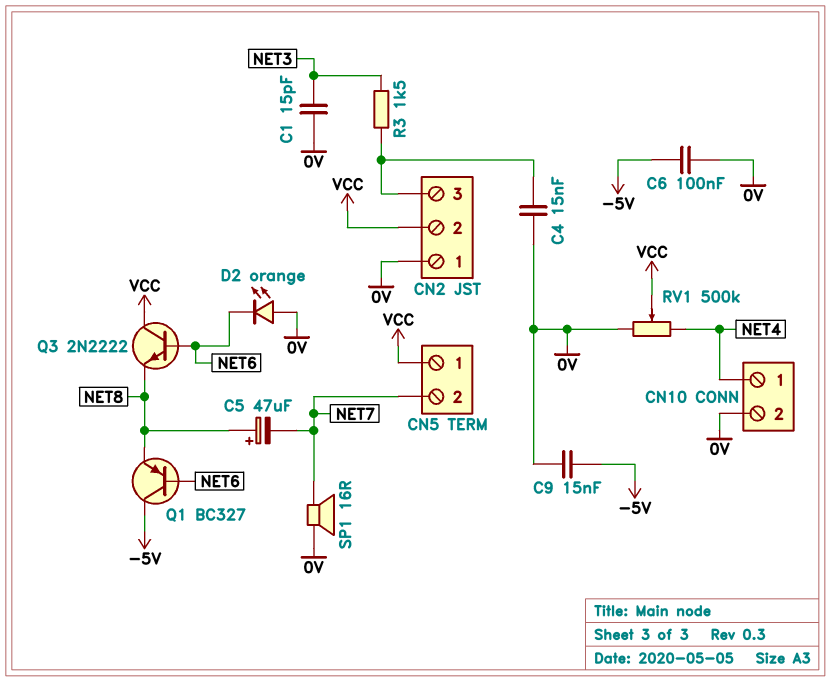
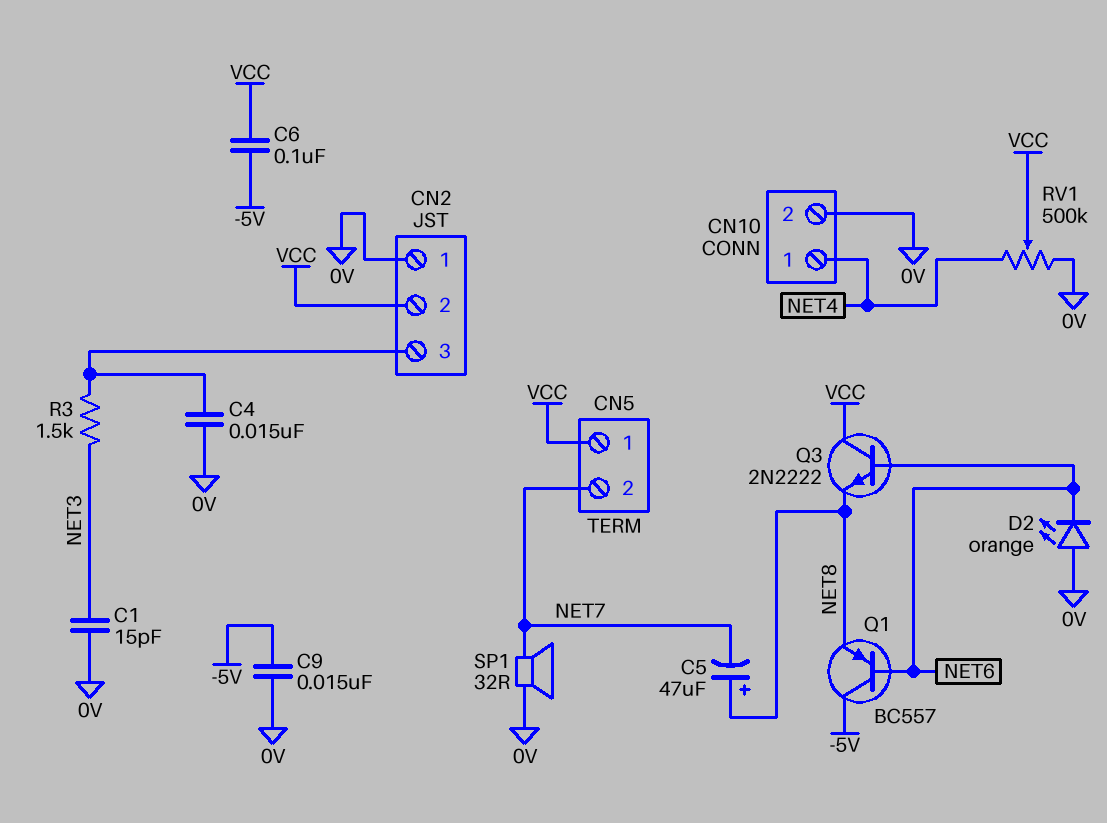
C6: 100nF (-5V, 0V) -> 100nF (-5V, VCC)
Q1: PNP BC327 (B NET6, C -5V, E NET8) -> PNP BC557 (B NET6, C -5V, E NET8)
SP1: speaker 16R (0V, NET7) -> speaker 32R (0V, NET7)

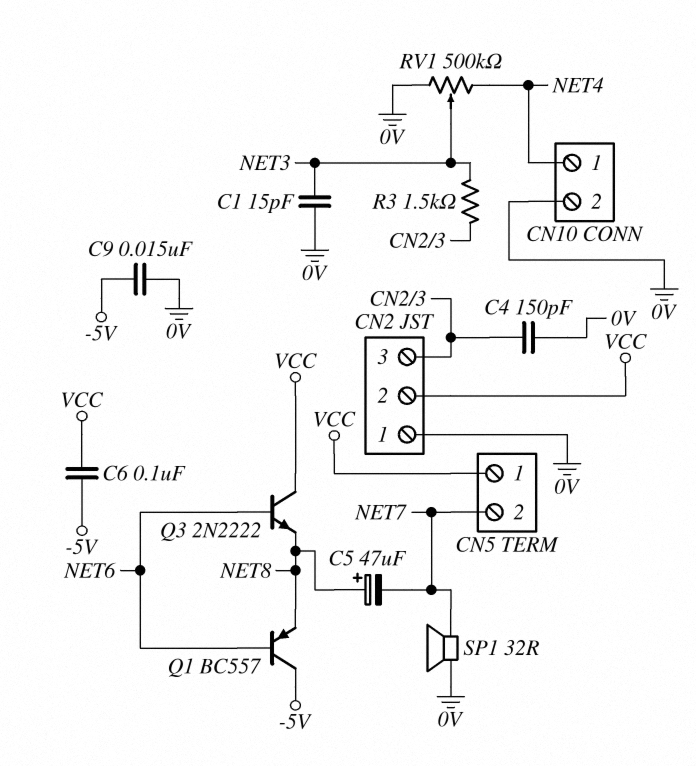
C4: 15nF (0V, CN2/3) -> 150pF (0V, CN2/3)
D2: LED orange (A 0V, K NET6) -> none
RV1: 500k (0V, NET4, wiper VCC) -> 500k (0V, NET4, wiper NET3)

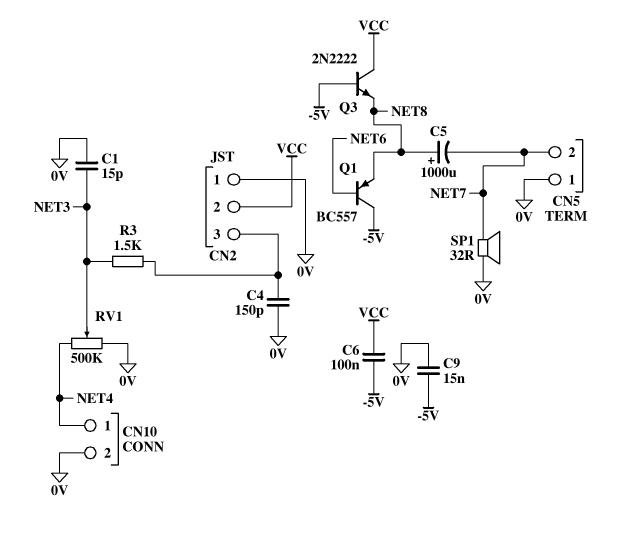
C5: 47uF (plus NET8, minus NET7) -> 1000uF (plus NET8, minus NET7)
CN5 pin 1: VCC -> 0V
Q3: NPN 2N2222 (B NET6, C VCC, E NET8) -> NPN 2N2222 (B -5V, C VCC, E NET8)

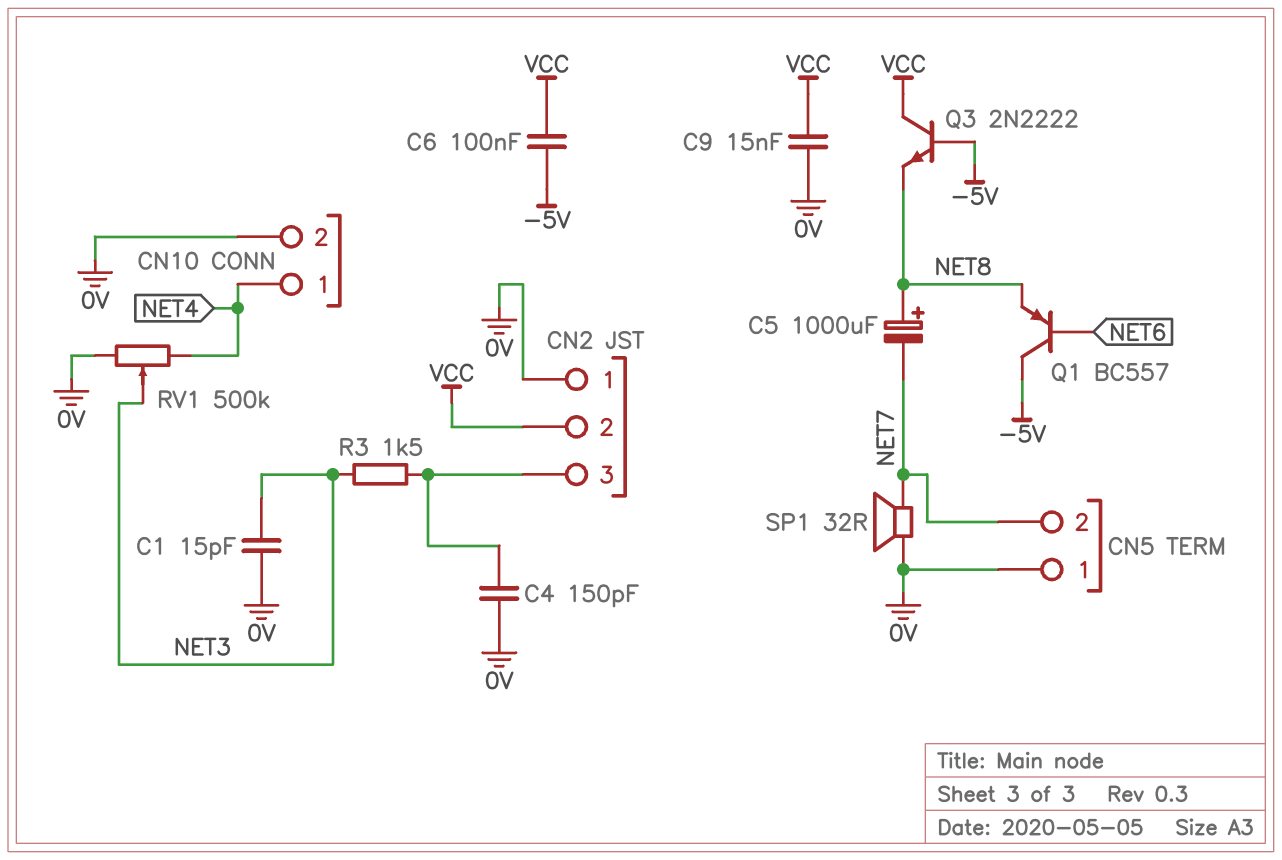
C9: 15nF (-5V, 0V) -> 15nF (0V, VCC)

